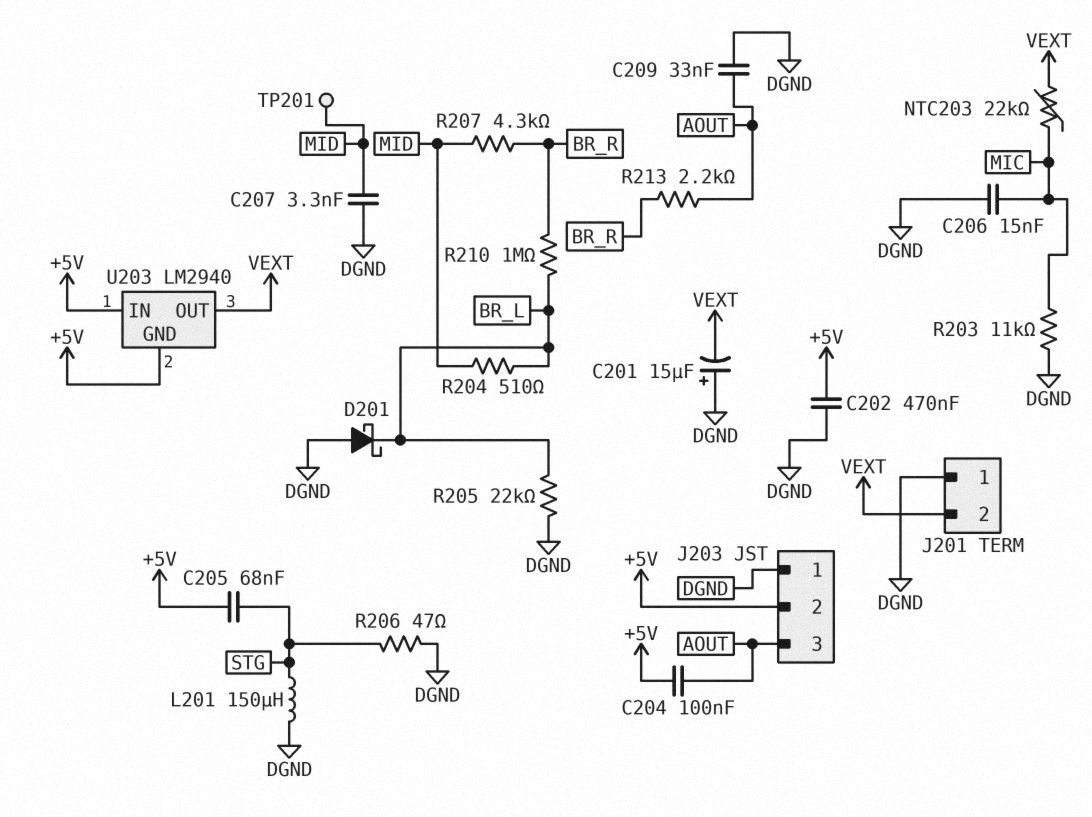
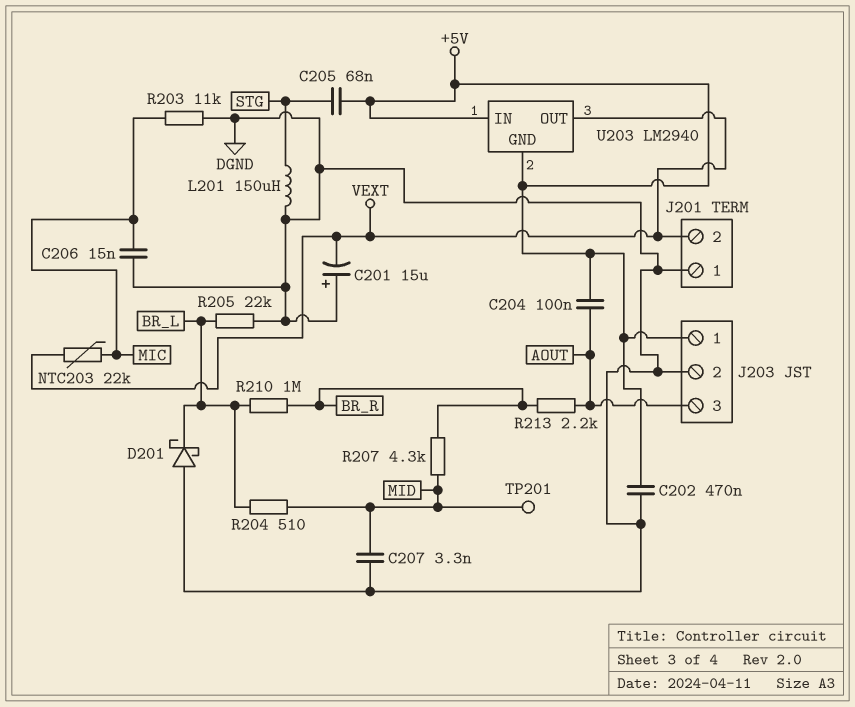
C209: 33nF (AOUT, DGND) -> none
J203 pin 1: DGND -> +5V
J203 pin 2: +5V -> DGND
R206: 47 (DGND, STG) -> none

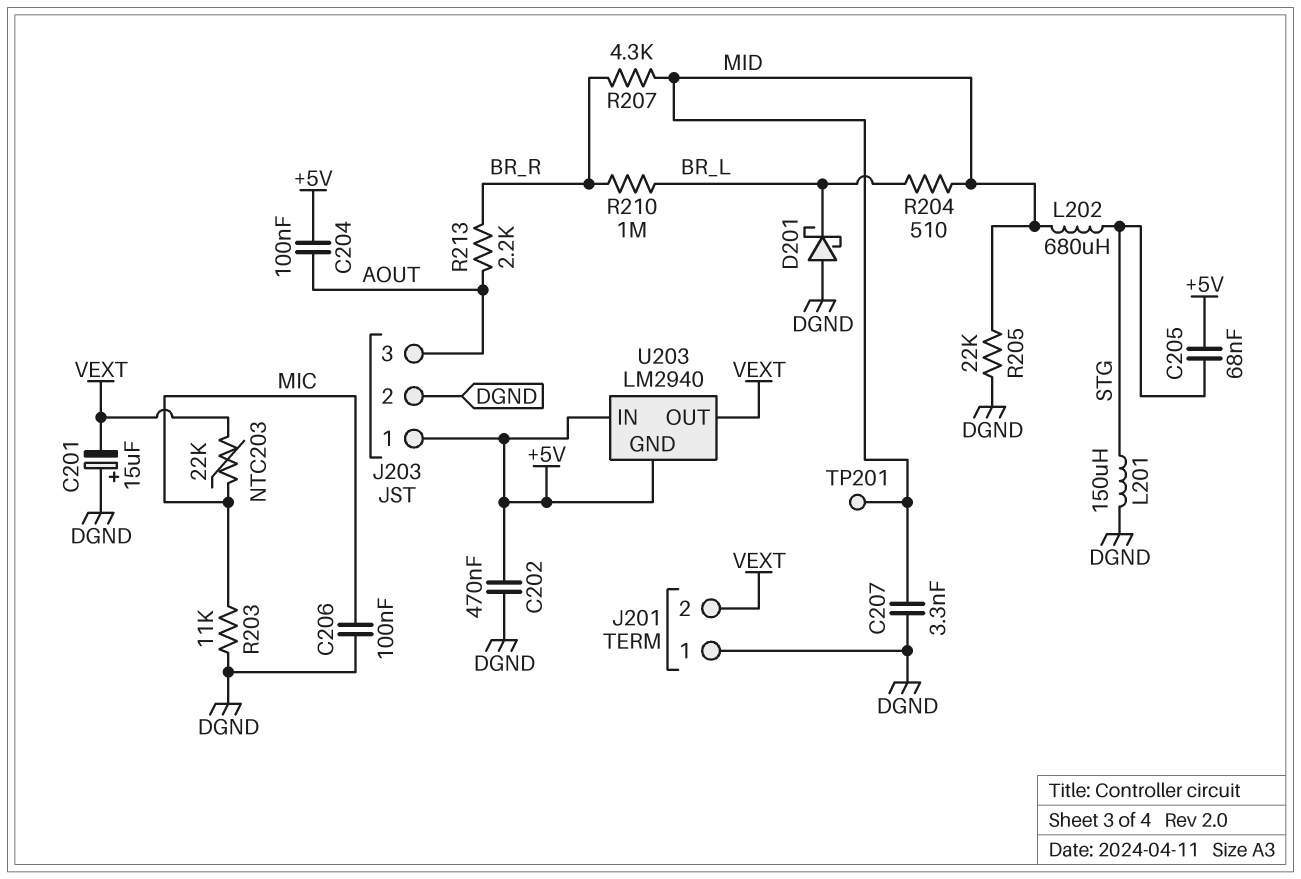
C206: 15nF (DGND, MIC) -> 100nF (DGND, MIC)
L202: none -> 680uH (MID, STG)
R205: 22k (BR_L, DGND) -> 22k (DGND, MID)

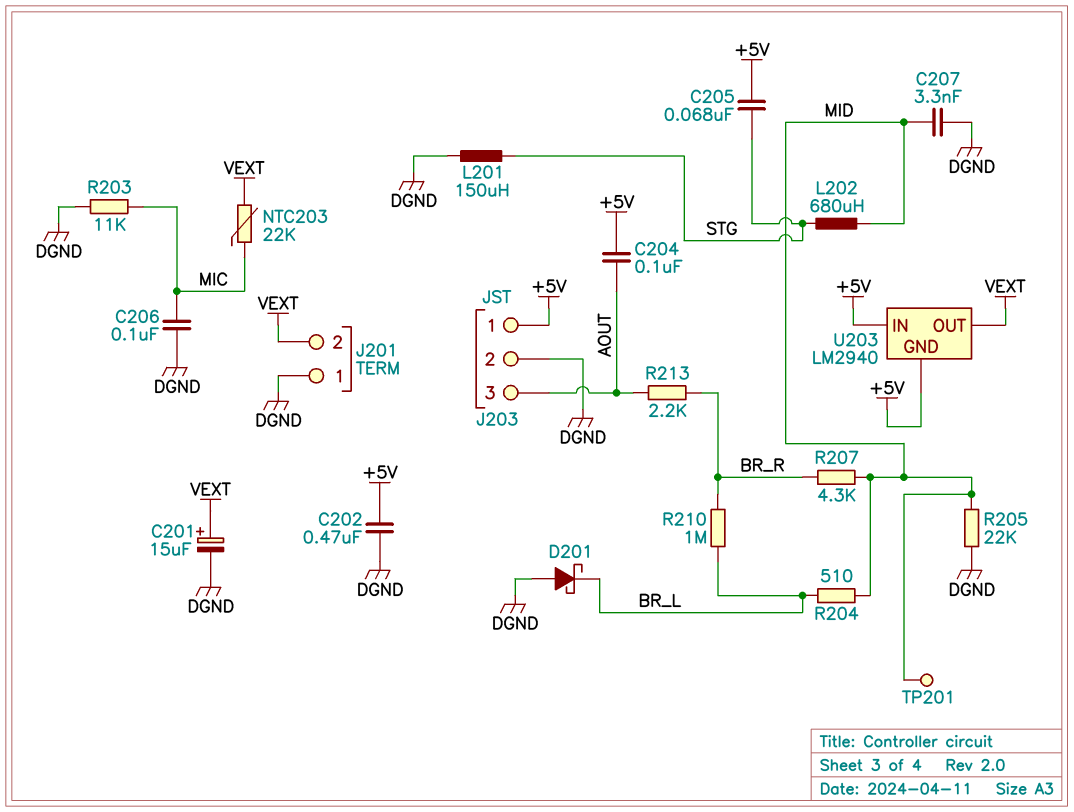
C201: 15uF (plus DGND, minus VEXT) -> 15uF (plus VEXT, minus DGND)

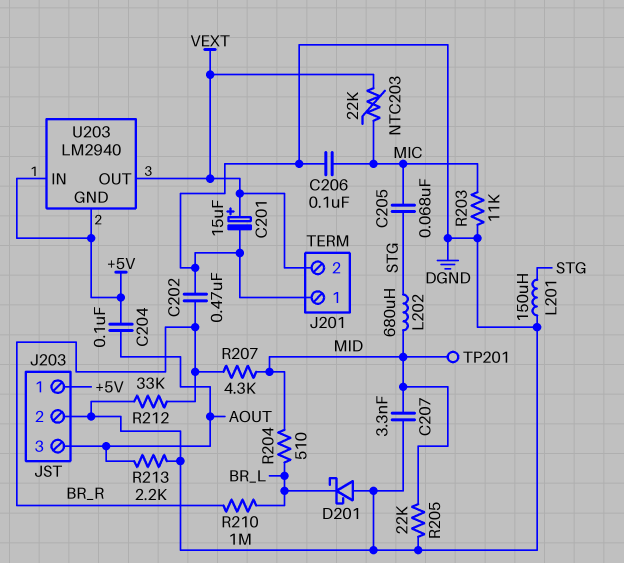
C202: 470nF (+5V, DGND) -> 470nF (BR_R, DGND)
C205: 68nF (+5V, STG) -> 68nF (MIC, STG)
R212: none -> 33k (BR_R, DGND)
R213: 2.2k (AOUT, BR_R) -> 2.2k (AOUT, DGND)

